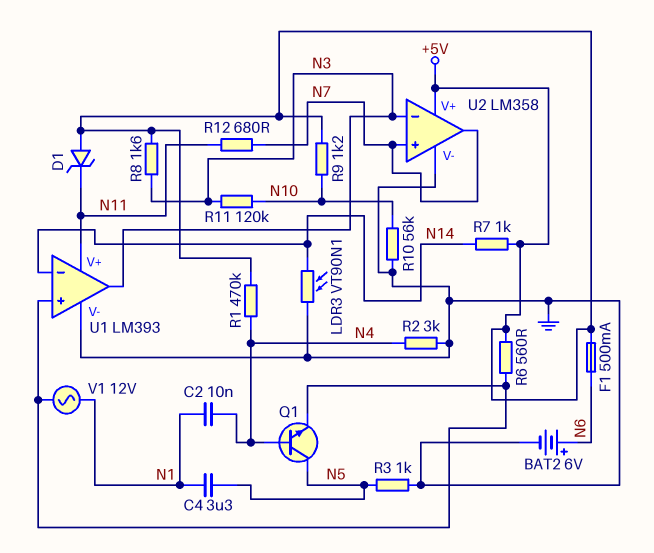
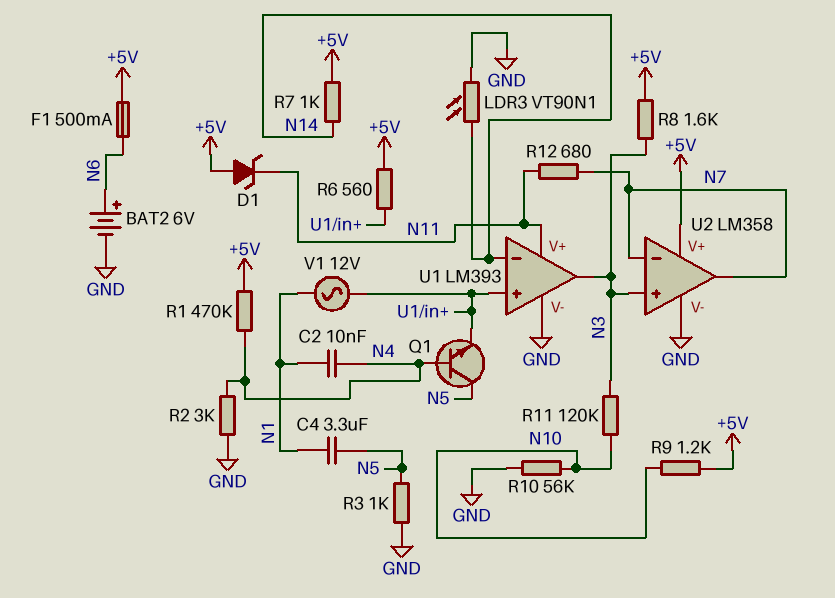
U2 pin in+: N7 -> N3
U2 pin in-: N3 -> N7

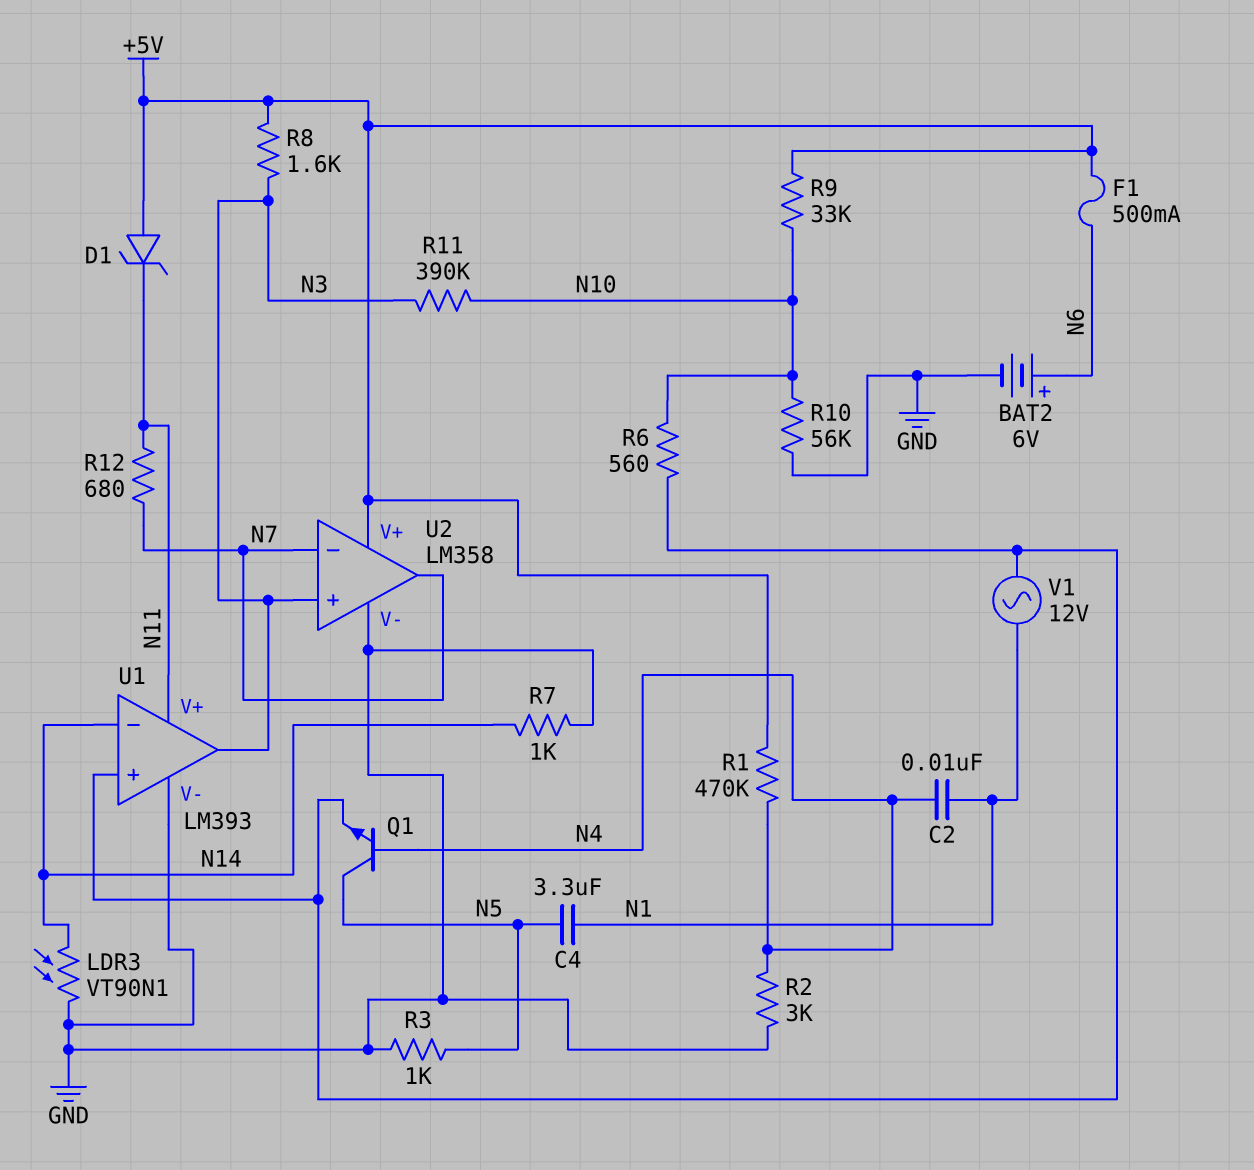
R6: 560 (+5V, U1/in+) -> 560 (N10, U1/in+)
R7: 1k (+5V, N14) -> 1k (GND, N14)
R9: 1.2k (+5V, N10) -> 33k (+5V, N10)
R11: 120k (N3, N10) -> 390k (N3, N10)

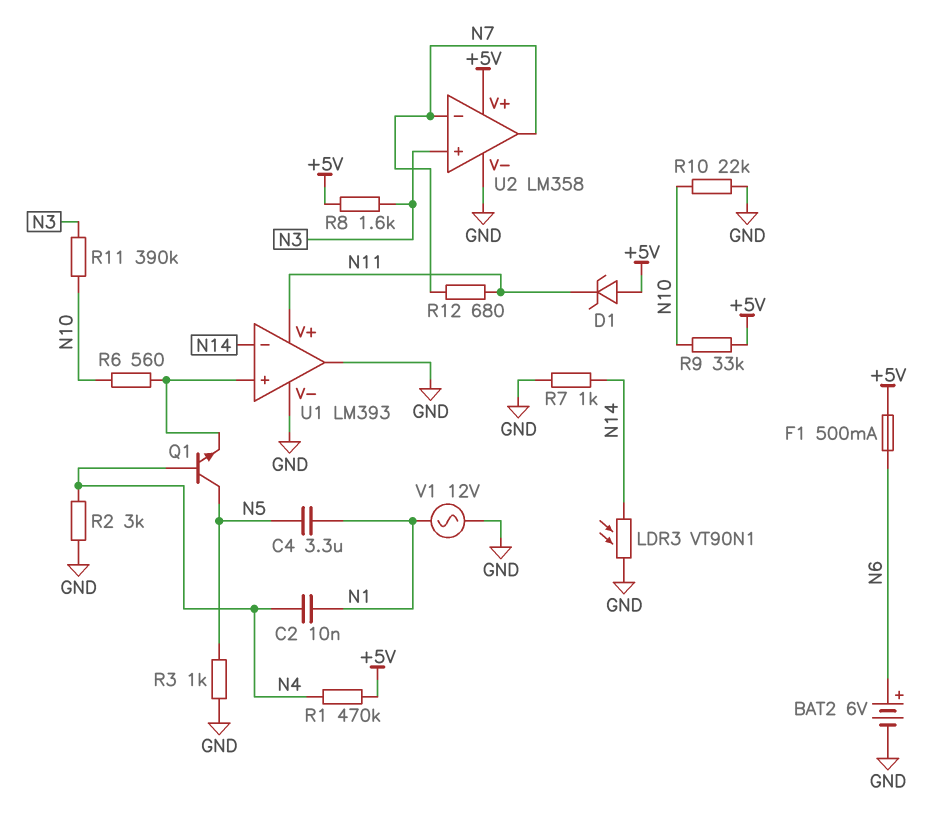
R10: 56k (GND, N10) -> 22k (GND, N10)
U1 pin out: N3 -> GND
V1: AC 12V (N1, U1/in+) -> AC 12V (GND, N1)

